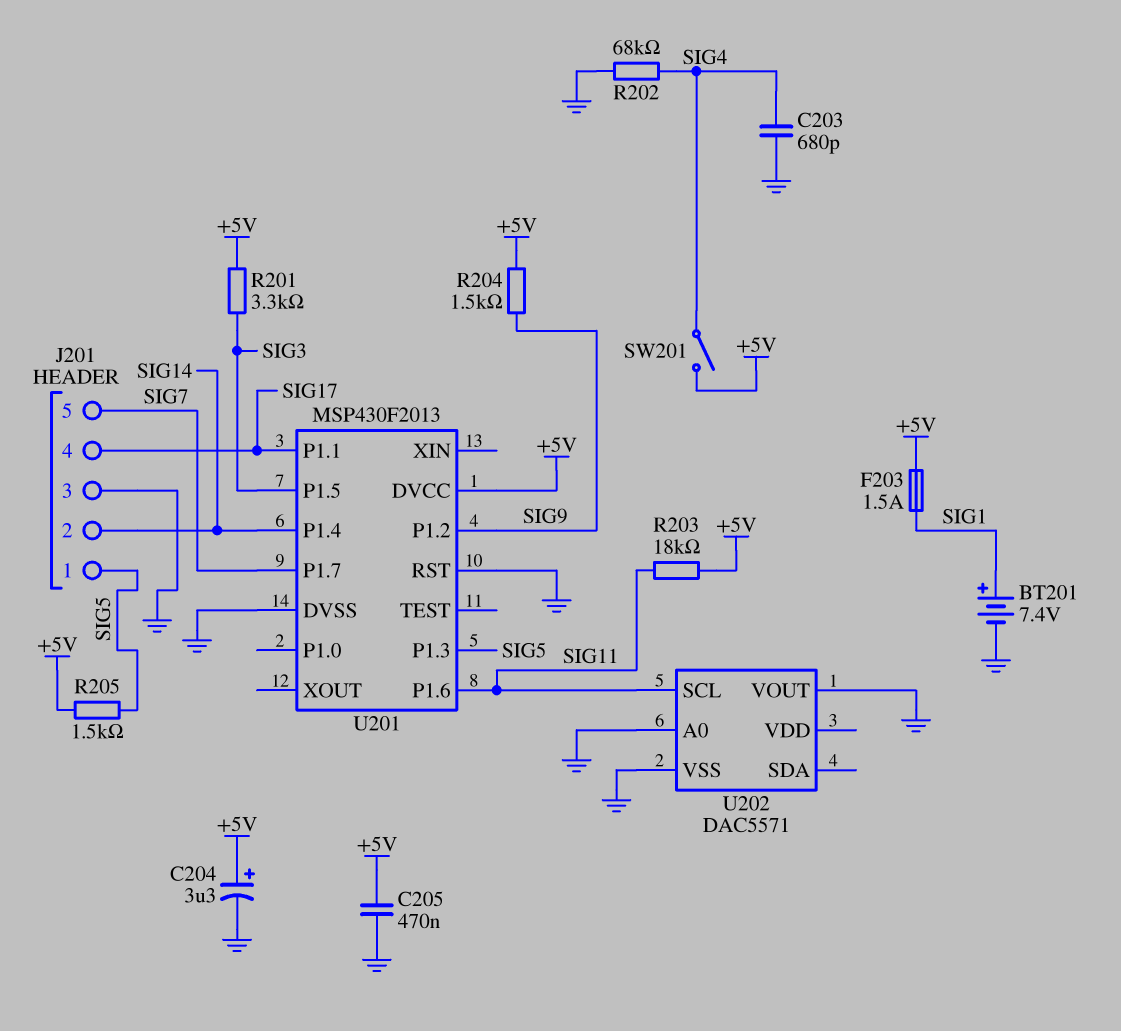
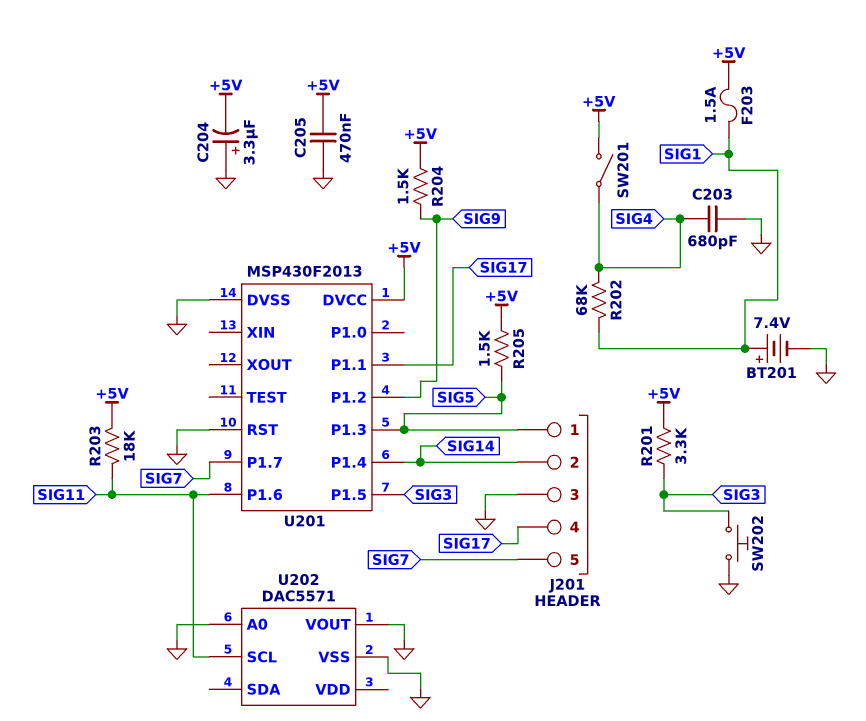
C204: 3.3uF (plus +5V, minus GND) -> 3.3uF (plus GND, minus +5V)
R202: 68k (GND, SIG4) -> 68k (SIG1, SIG4)
SW202: none -> button (GND, SIG3)

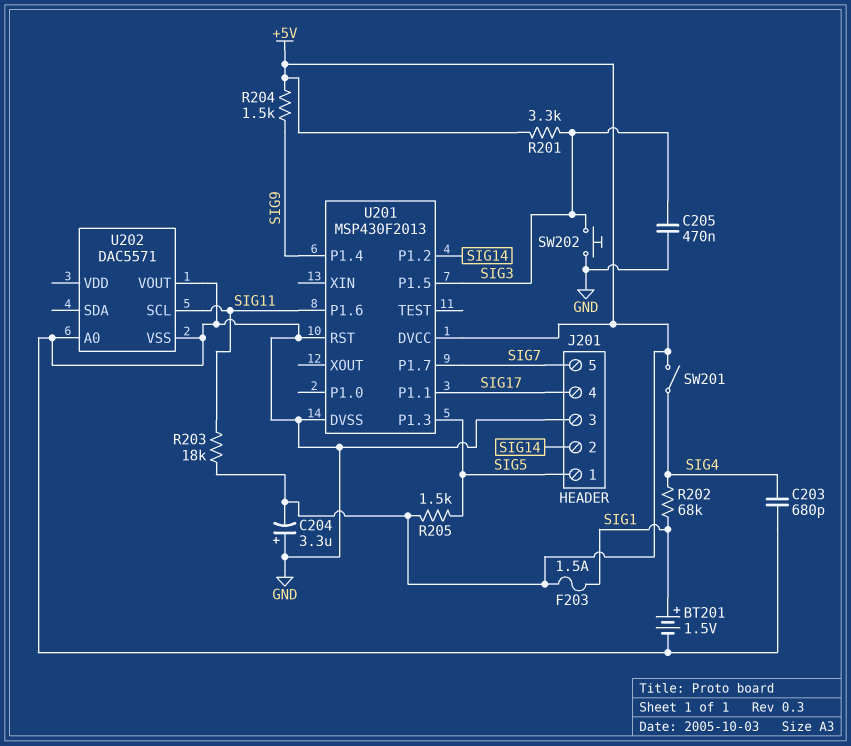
BT201: 7.4V (plus SIG1, minus GND) -> 1.5V (plus SIG1, minus GND)
C205: 470nF (+5V, GND) -> 470nF (GND, SIG3)
U201 pin P1.2: SIG9 -> SIG14
U201 pin P1.4: SIG14 -> SIG9

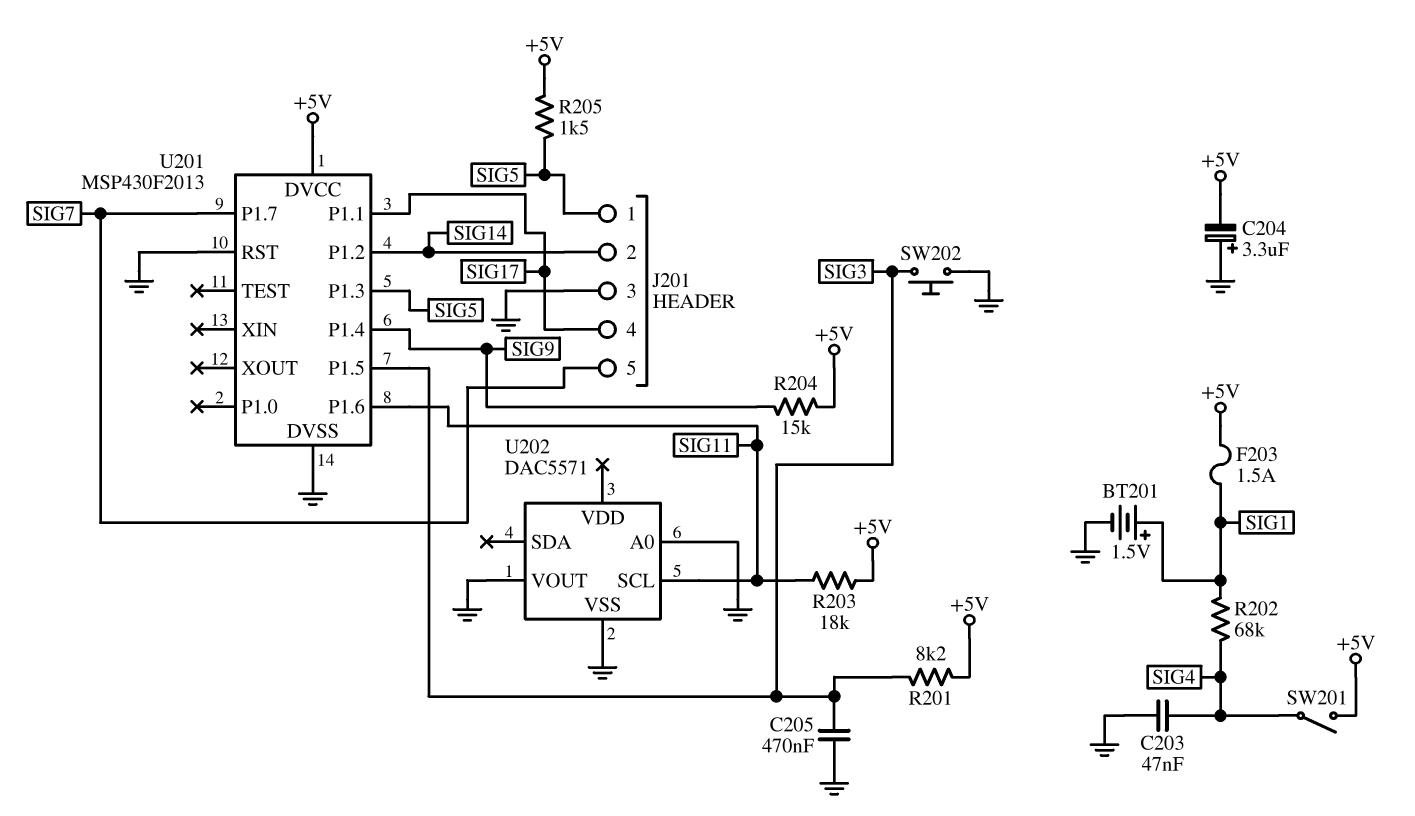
C203: 680pF (GND, SIG4) -> 47nF (GND, SIG4)
R201: 3.3k (+5V, SIG3) -> 8.2k (+5V, SIG3)
R204: 1.5k (+5V, SIG9) -> 15k (+5V, SIG9)

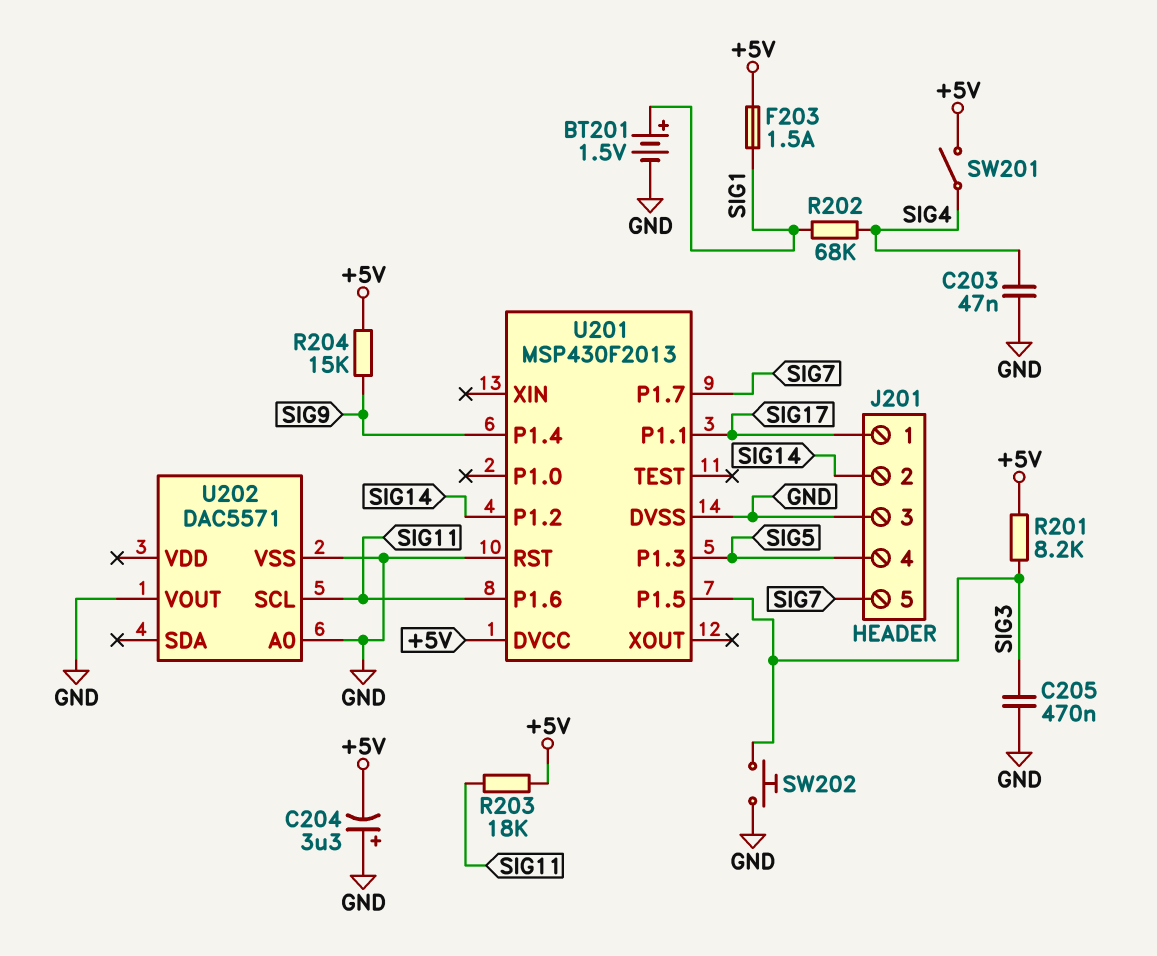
J201 pin 1: SIG5 -> SIG17
J201 pin 4: SIG17 -> SIG5
R205: 1.5k (+5V, SIG5) -> none

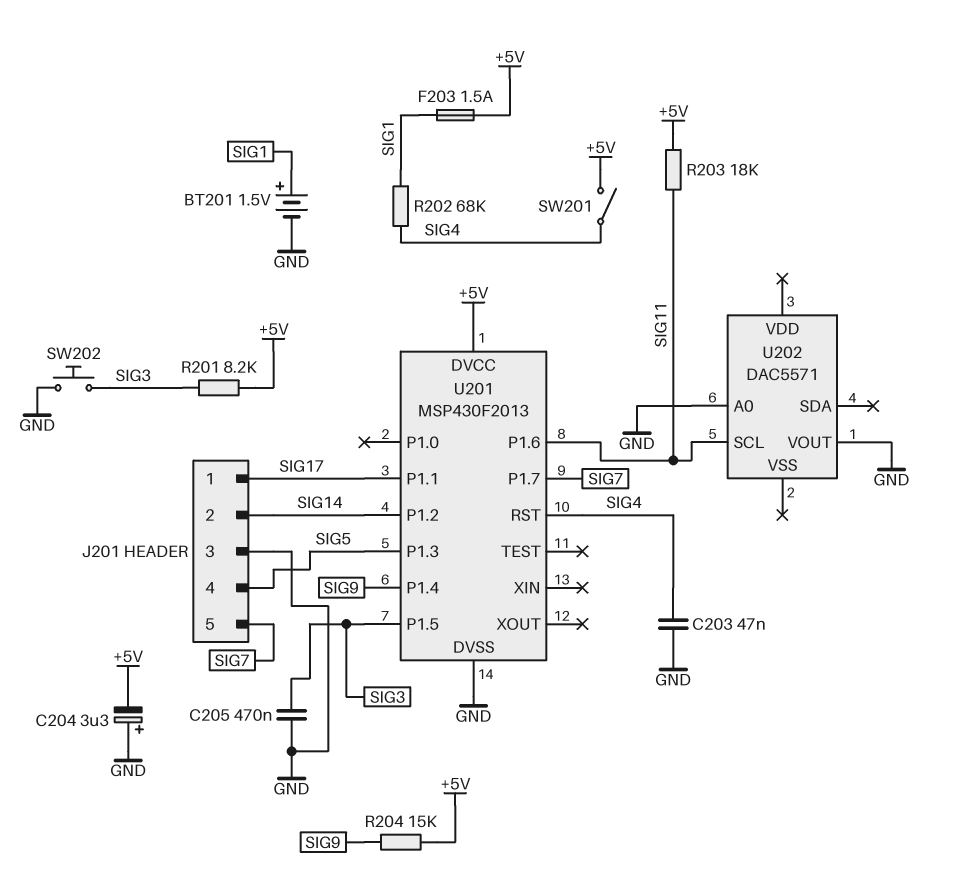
U201 pin RST: GND -> SIG4
U202 pin VSS: GND -> none

